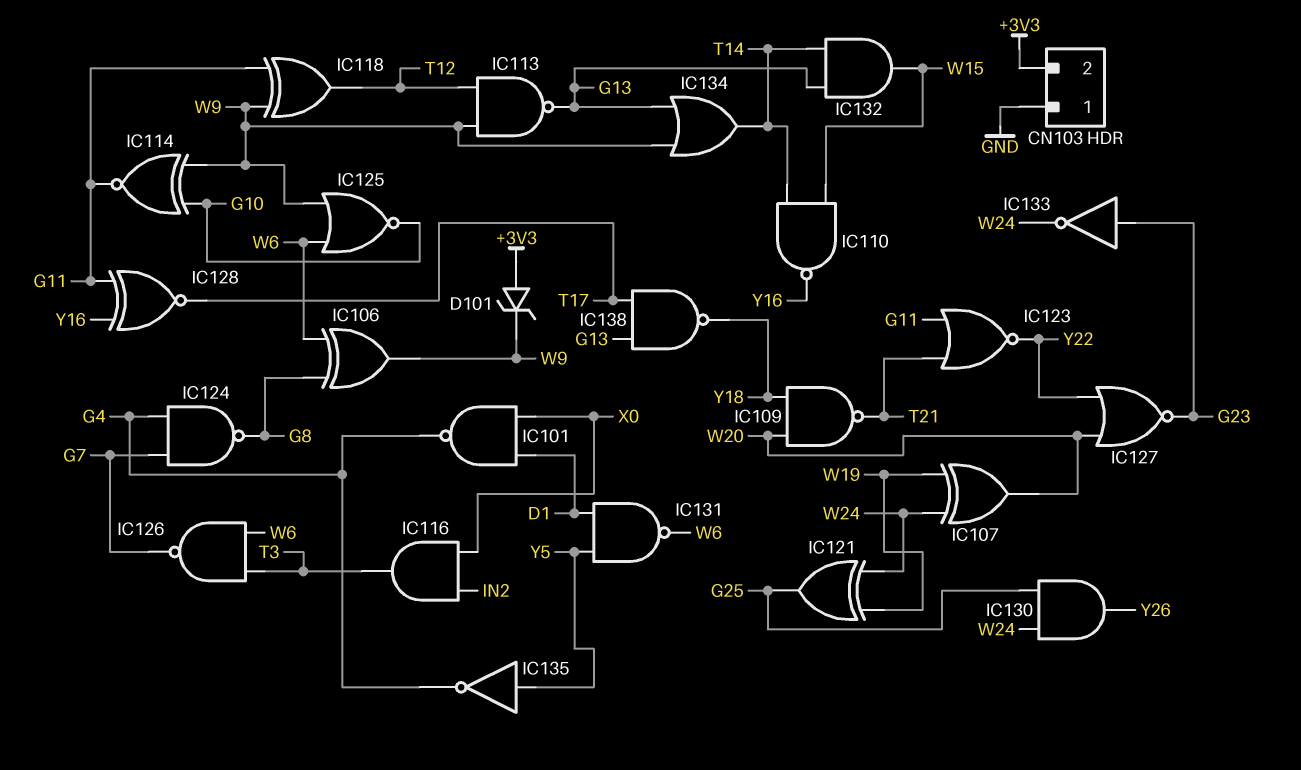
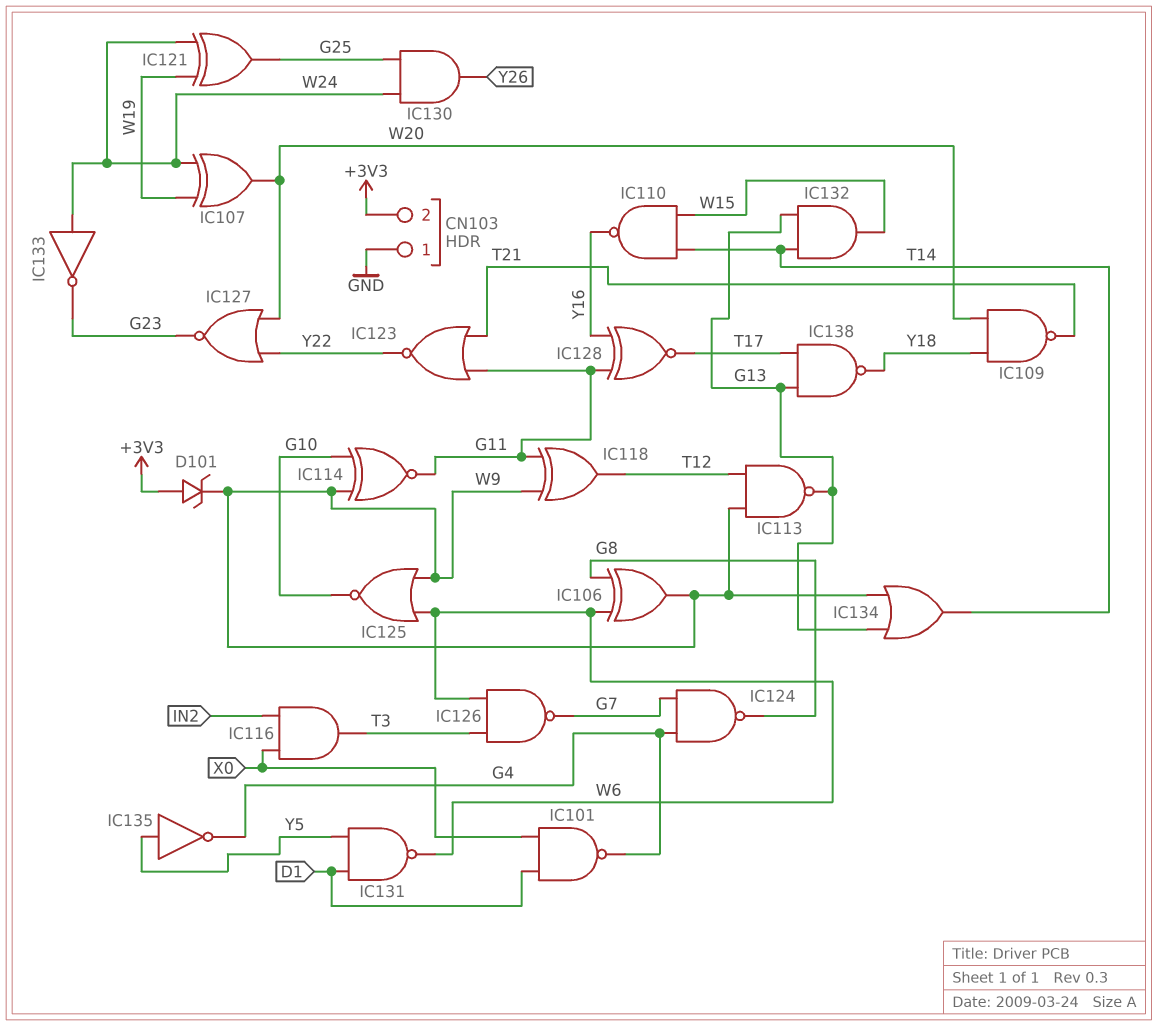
IC133: NOT (in G23, out W24) -> NOT (in W24, out G23)

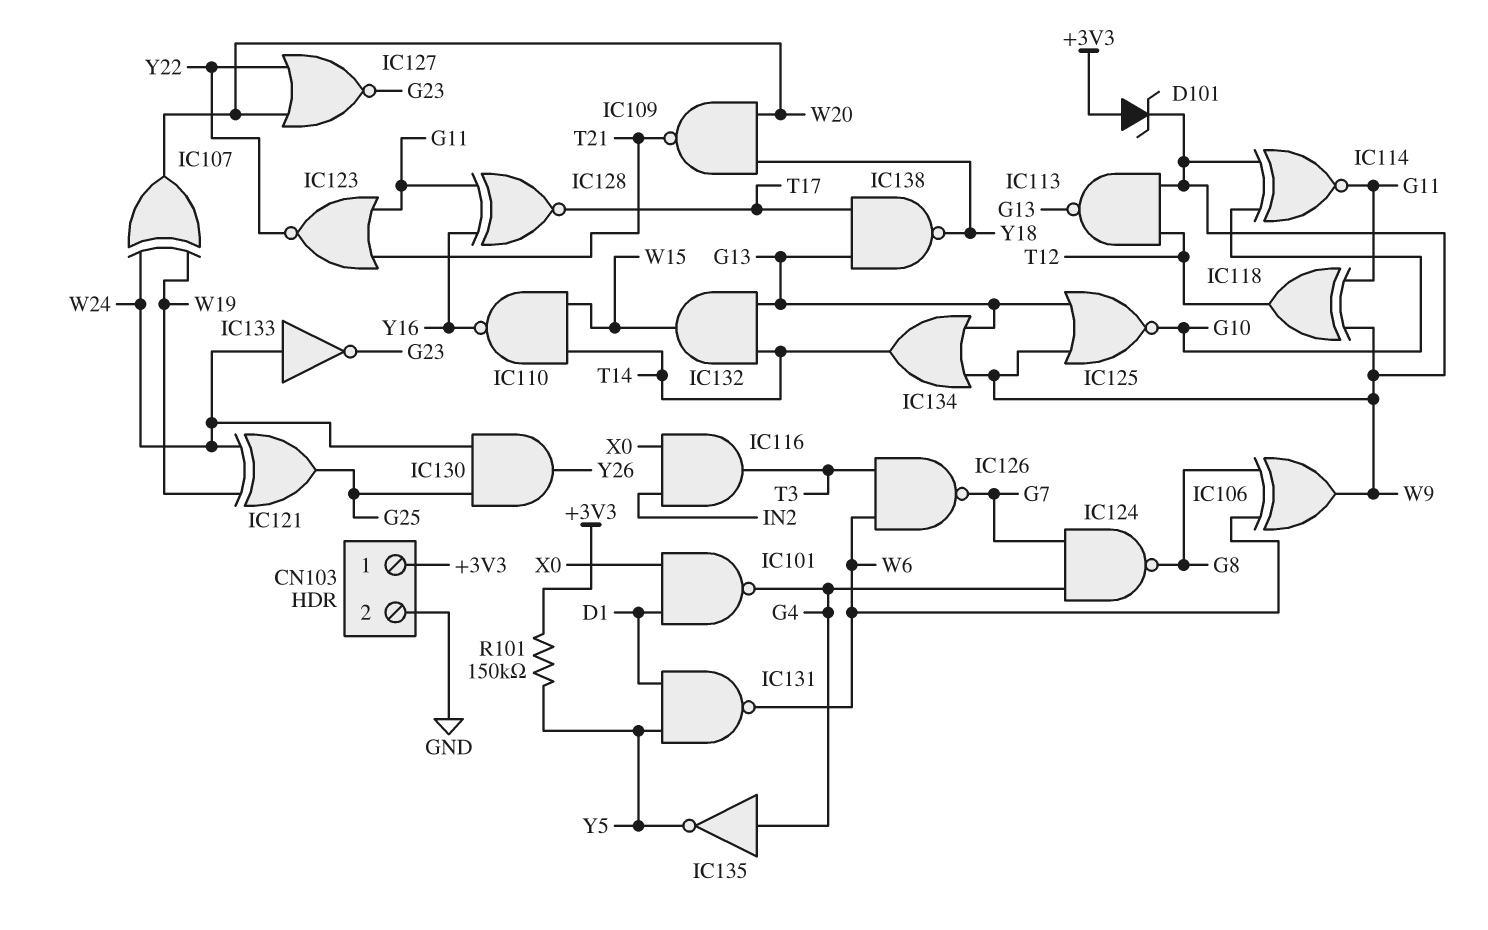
CN103 pin 1: GND -> +3V3
CN103 pin 2: +3V3 -> GND
IC125: NOR (in W6, in W9, out G10) -> NOR (in G13, in W9, out G10)
IC135: NOT (in Y5, out G4) -> NOT (in G4, out Y5)
R101: none -> 150k (+3V3, Y5)

